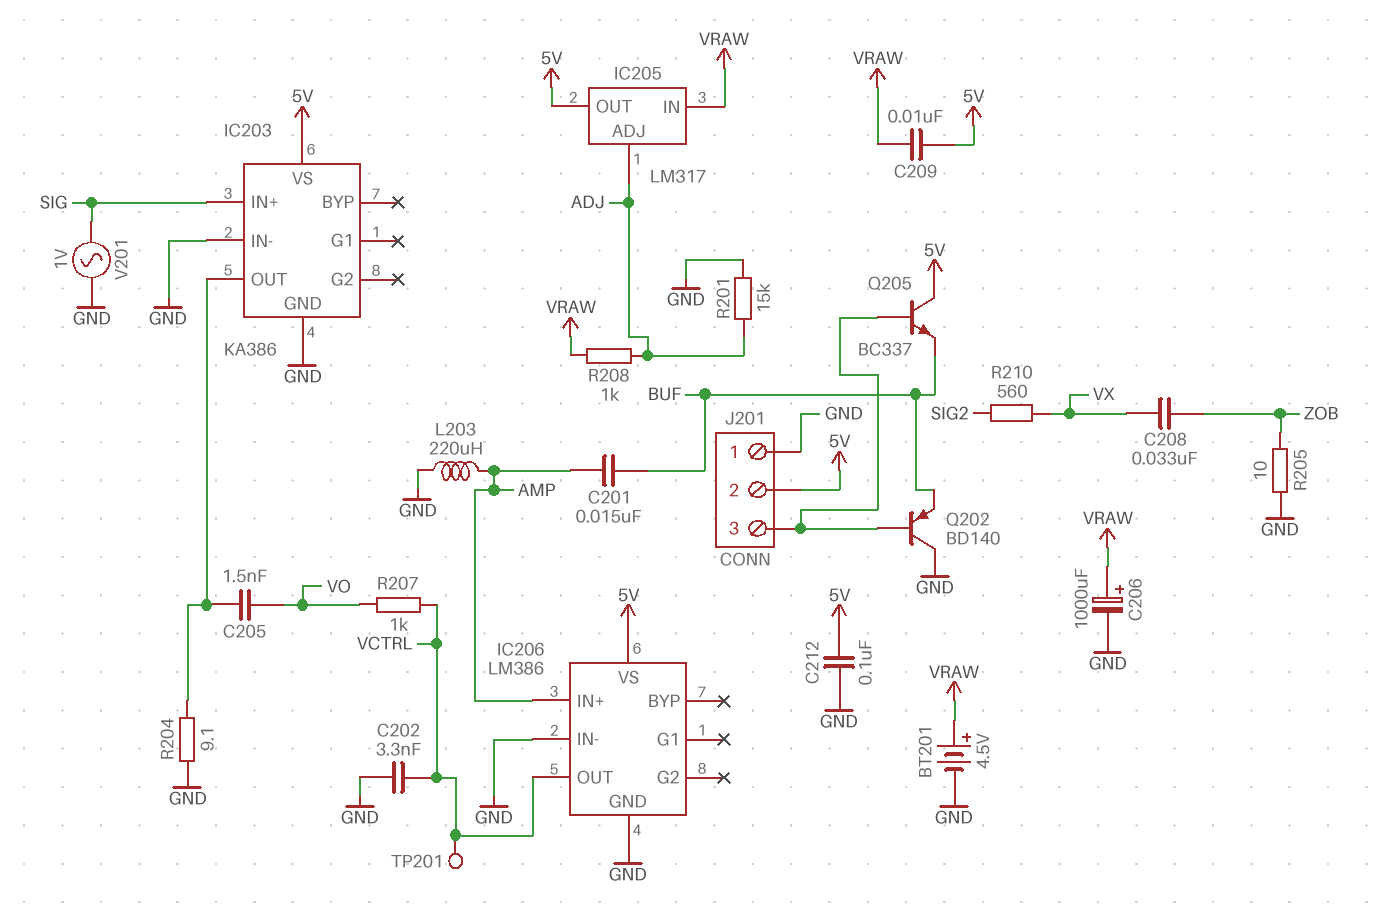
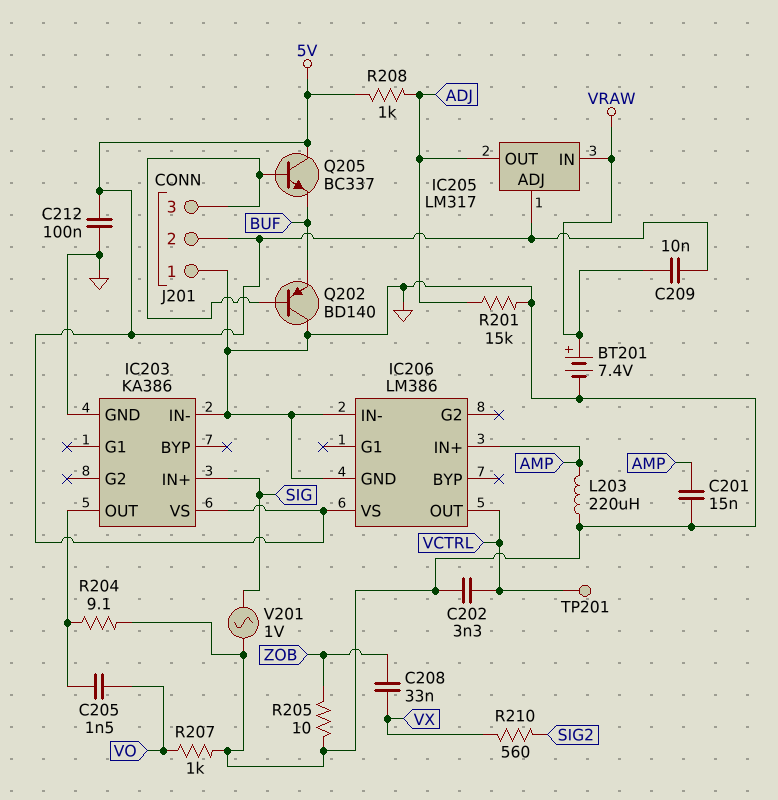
BT201: 4.5V (plus VRAW, minus GND) -> 7.4V (plus VRAW, minus GND)
C201: 15nF (AMP, BUF) -> 15nF (AMP, GND)
C206: 1000uF (plus VRAW, minus GND) -> none
IC205 pin ADJ: ADJ -> 5V
IC205 pin OUT: 5V -> ADJ
R207: 1k (VCTRL, VO) -> 1k (GND, VO)
R208: 1k (ADJ, VRAW) -> 1k (5V, ADJ)

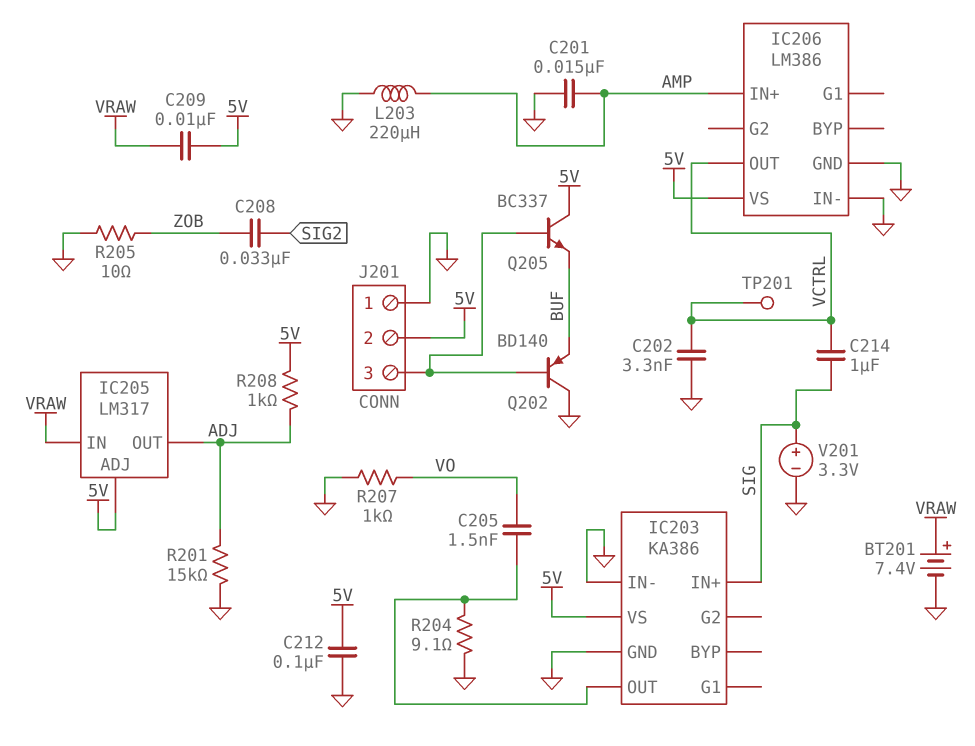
C208: 33nF (VX, ZOB) -> 33nF (SIG2, ZOB)
C214: none -> 1uF (SIG, VCTRL)
R210: 560 (SIG2, VX) -> none
V201: AC 1V (GND, SIG) -> 3.3V (plus SIG, minus GND)

